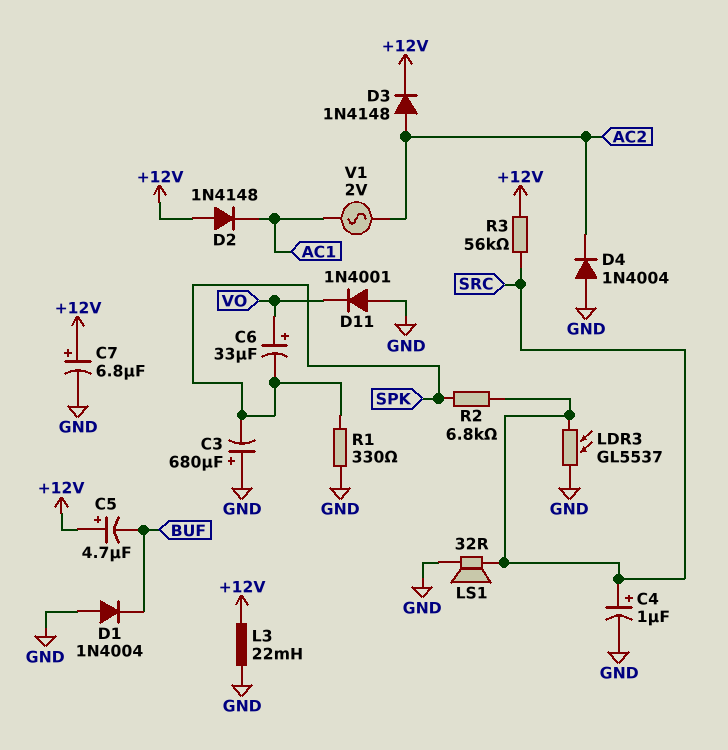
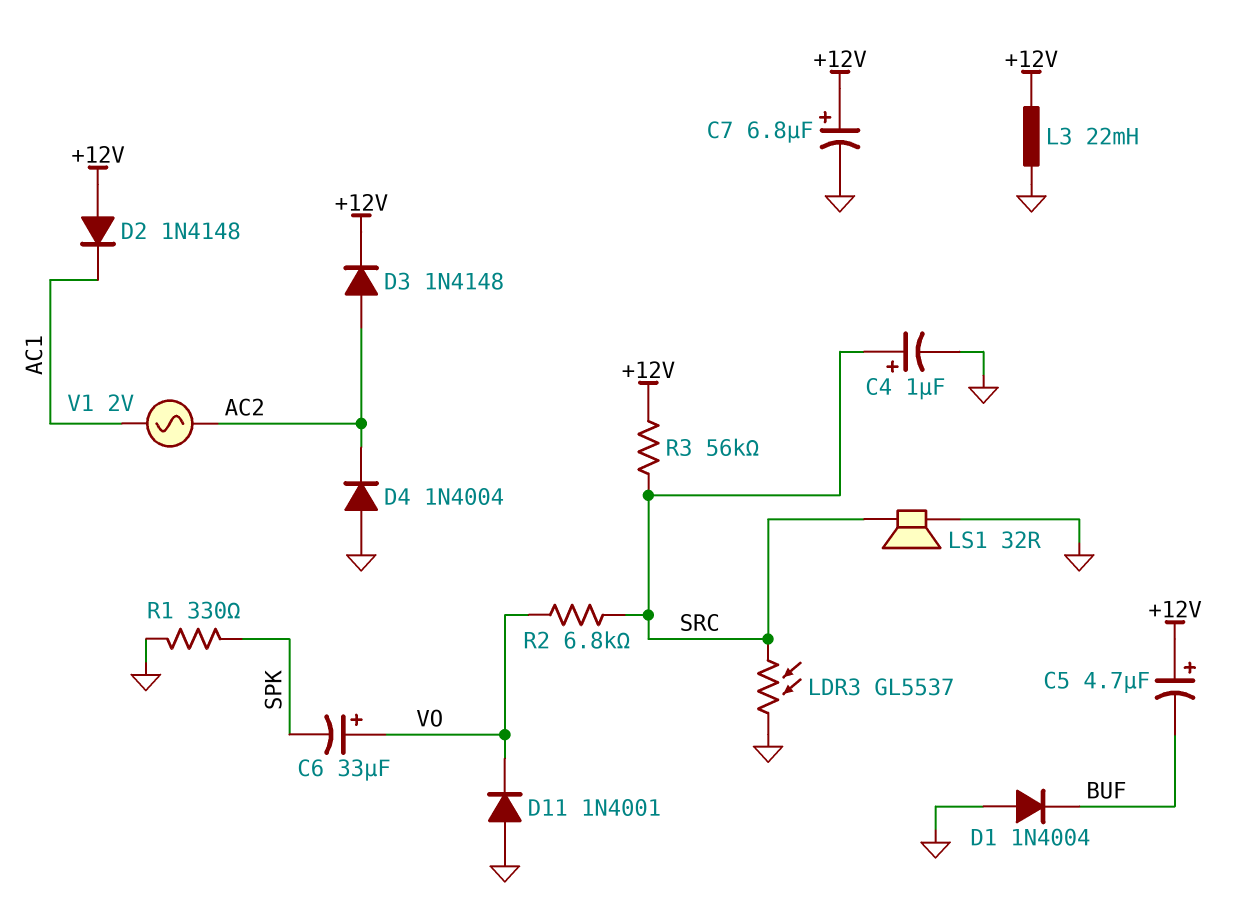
C3: 680uF (plus GND, minus SPK) -> none
R2: 6.8k (SPK, SRC) -> 6.8k (SRC, VO)

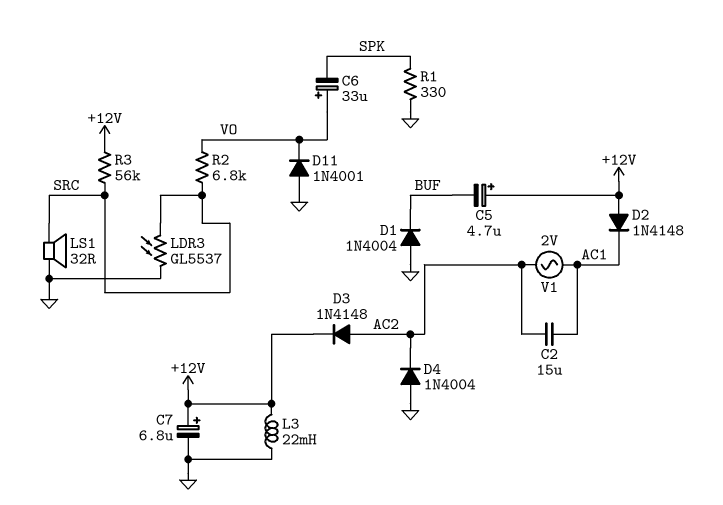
C2: none -> 15uF (AC1, AC2)
C4: 1uF (plus SRC, minus GND) -> none

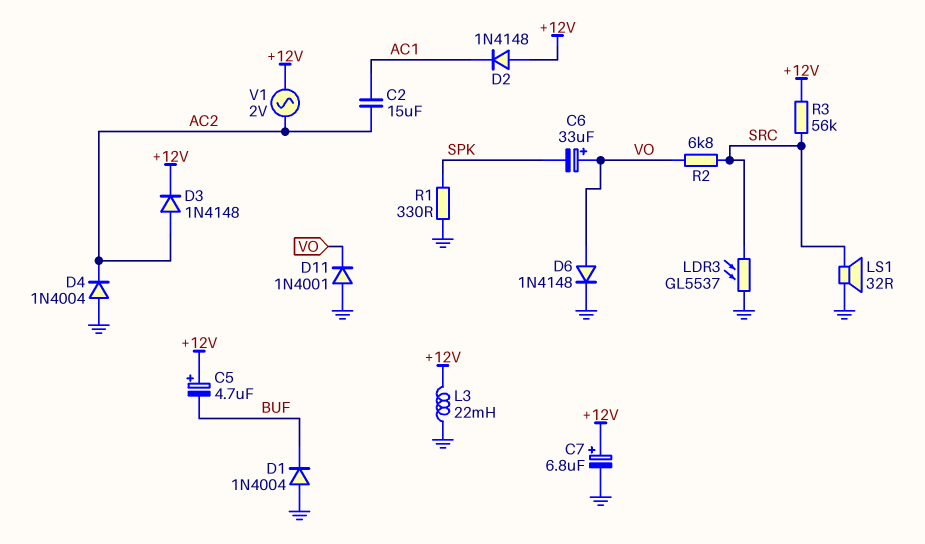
D6: none -> diode 1N4148 (A VO, K GND)
V1: AC 2V (AC1, AC2) -> AC 2V (+12V, AC2)

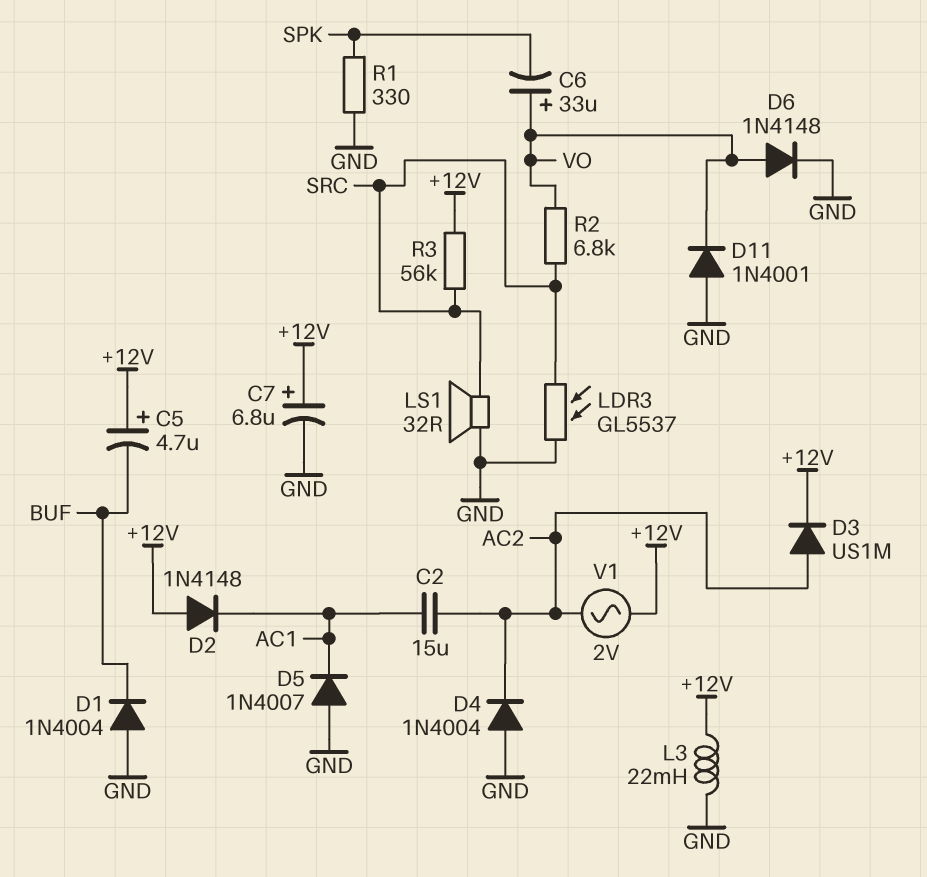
D3: diode 1N4148 (A AC2, K +12V) -> diode US1M (A AC2, K +12V)
D5: none -> diode 1N4007 (A GND, K AC1)

